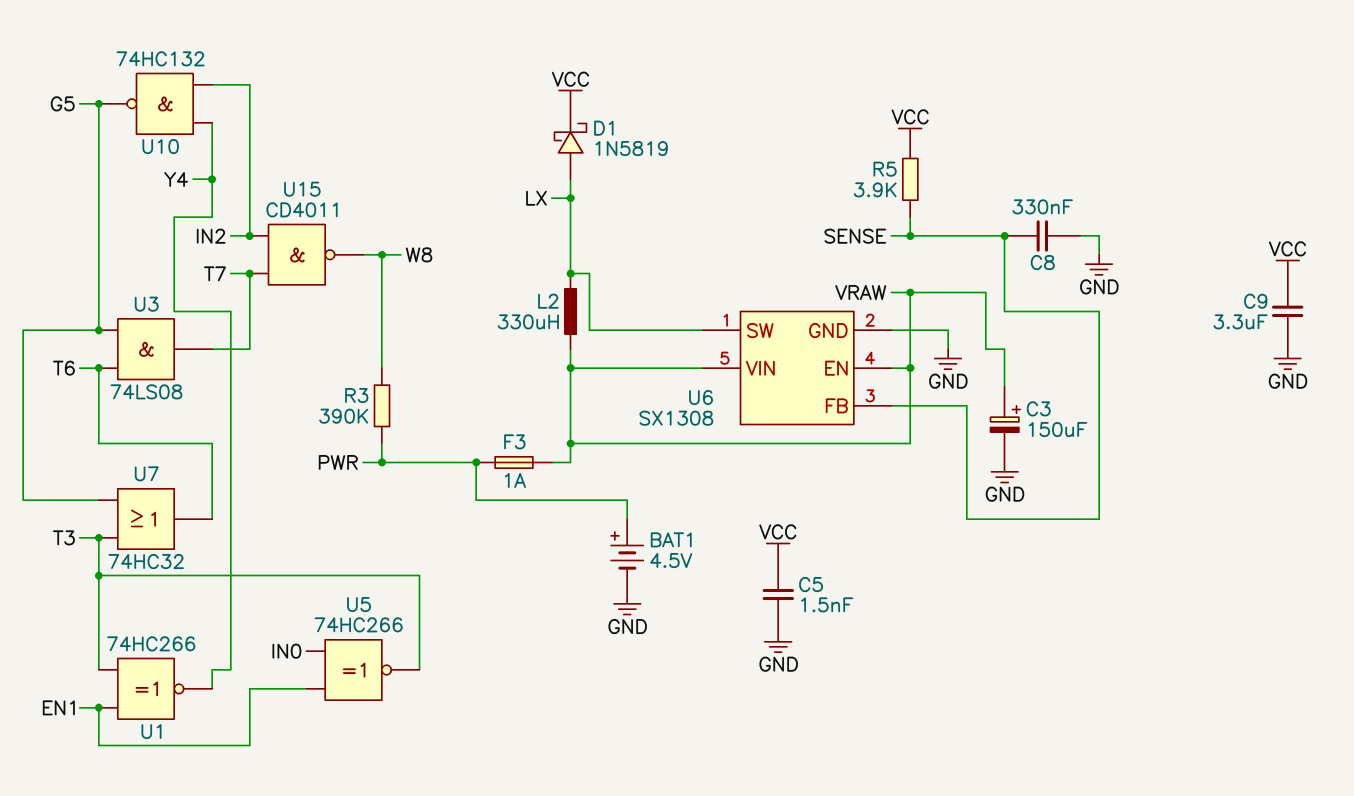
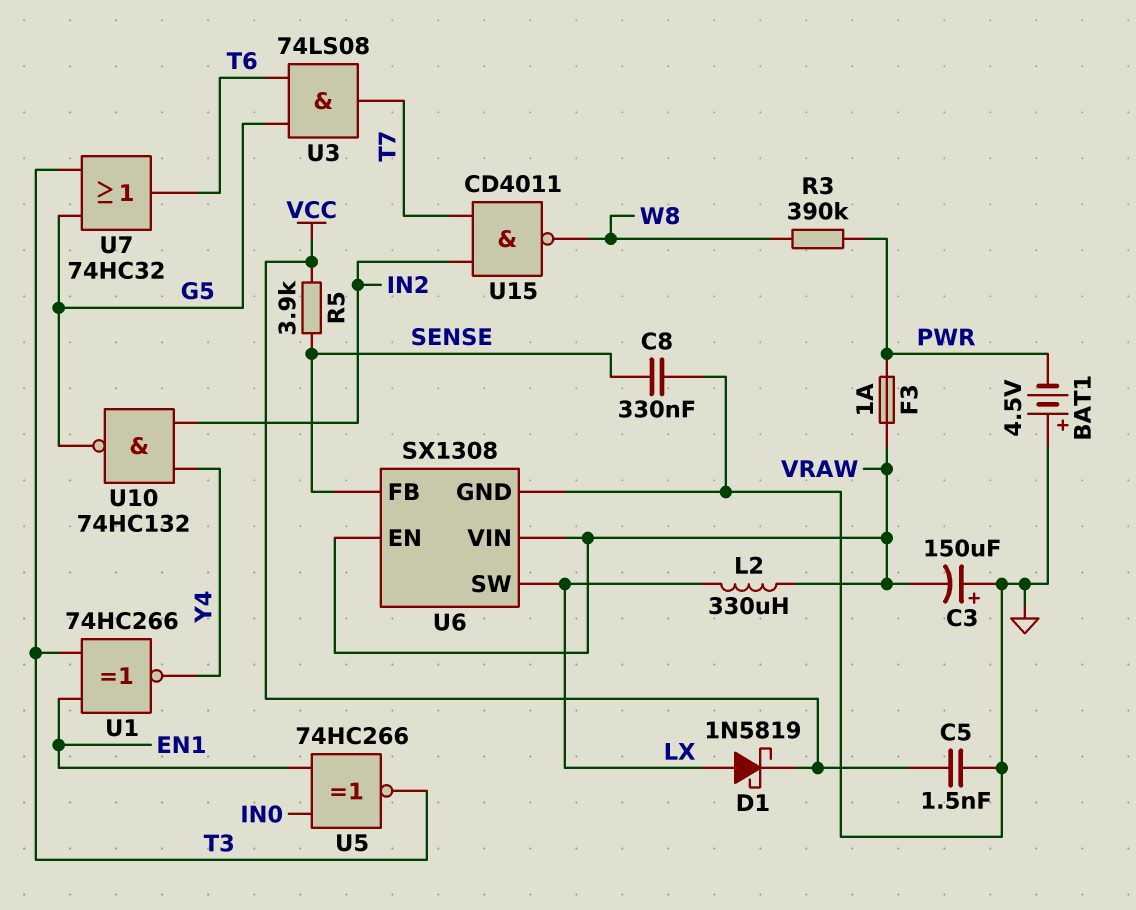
BAT1: 4.5V (plus PWR, minus GND) -> 4.5V (plus GND, minus PWR)
C3: 150uF (plus VRAW, minus GND) -> 150uF (plus GND, minus VRAW)
C9: 3.3uF (GND, VCC) -> none

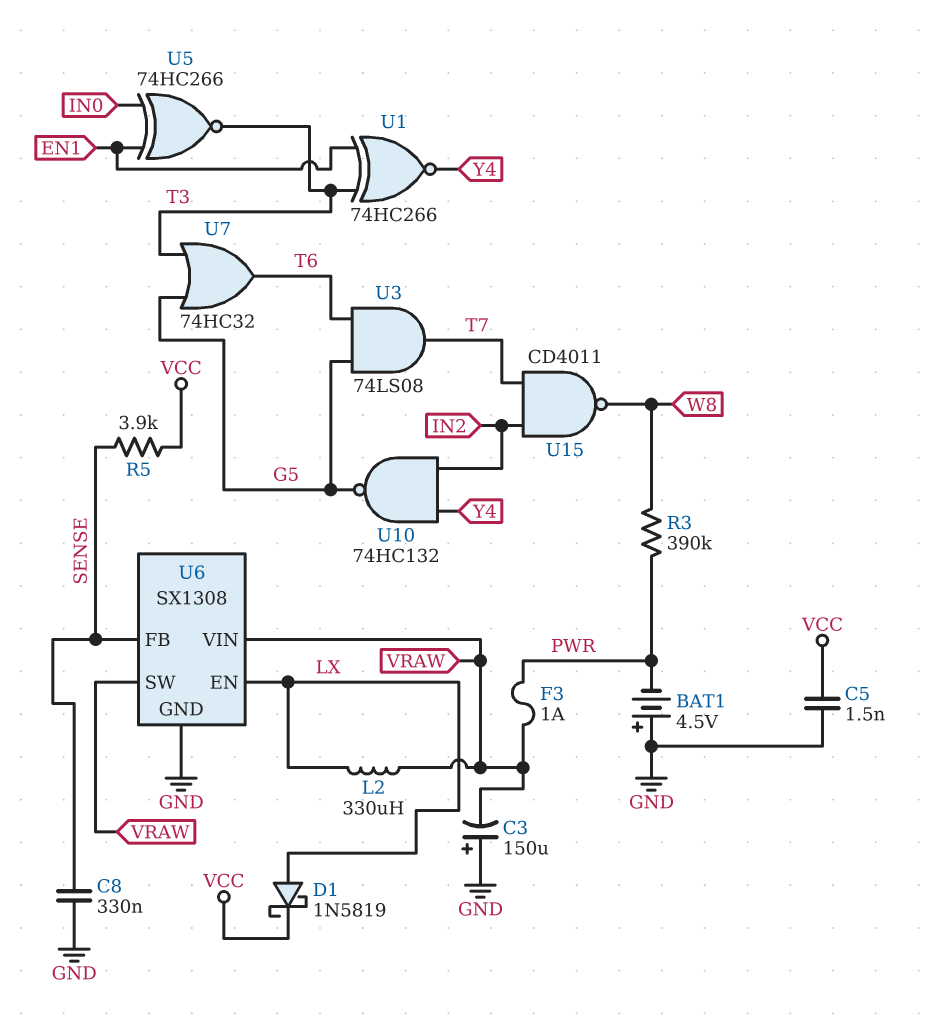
U6 pin EN: VRAW -> LX
U6 pin SW: LX -> VRAW

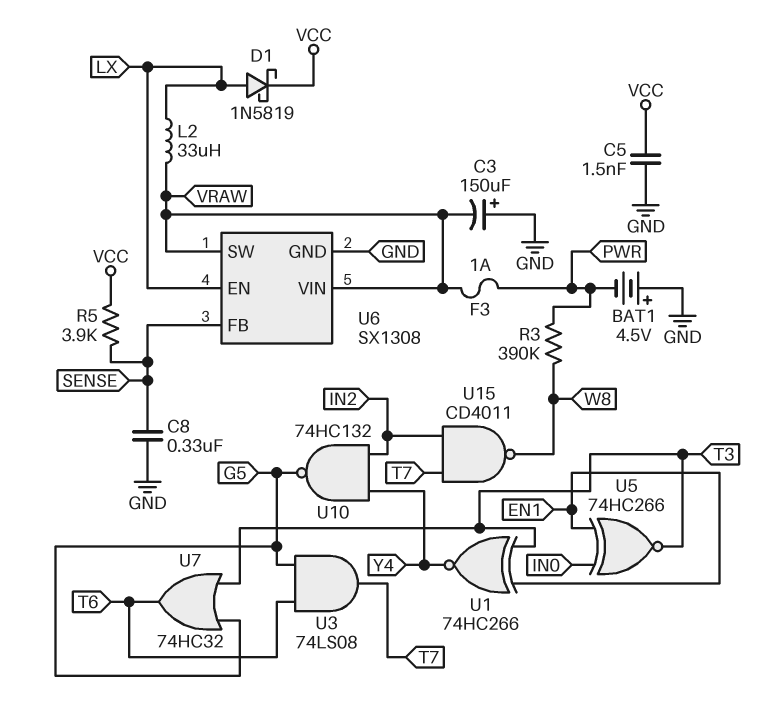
L2: 330uH (LX, VRAW) -> 33uH (LX, VRAW)

